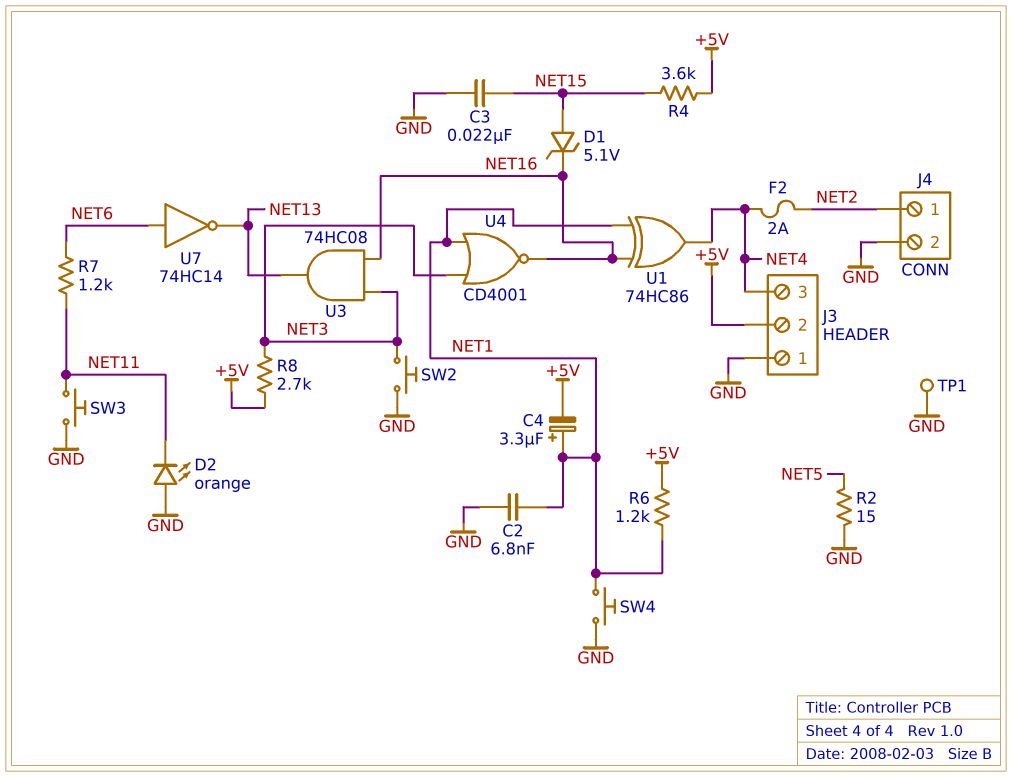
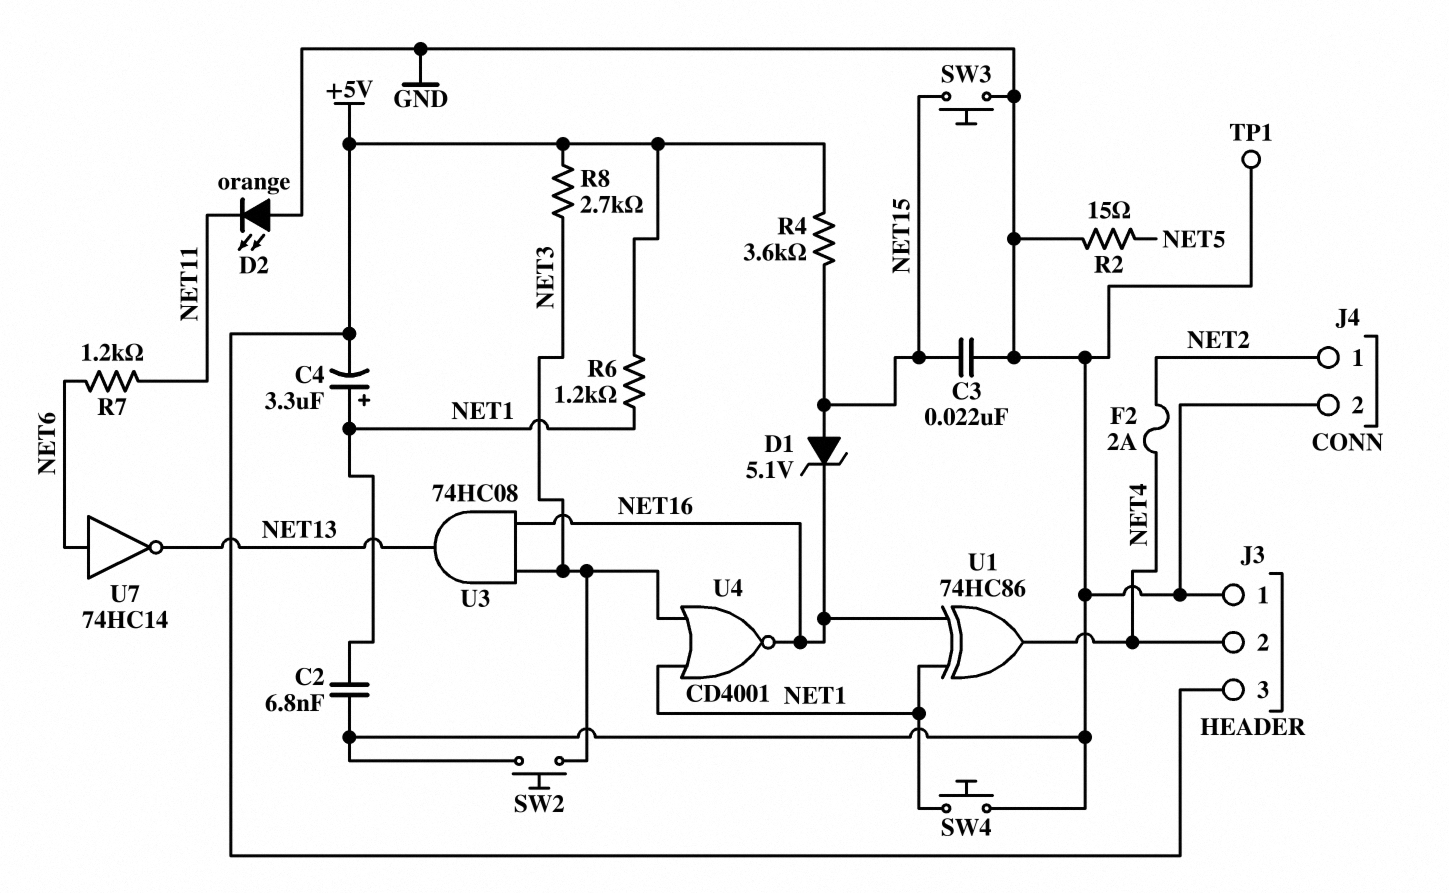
J3 pin 2: +5V -> NET4
J3 pin 3: NET4 -> +5V
SW3: button (GND, NET11) -> button (GND, NET15)

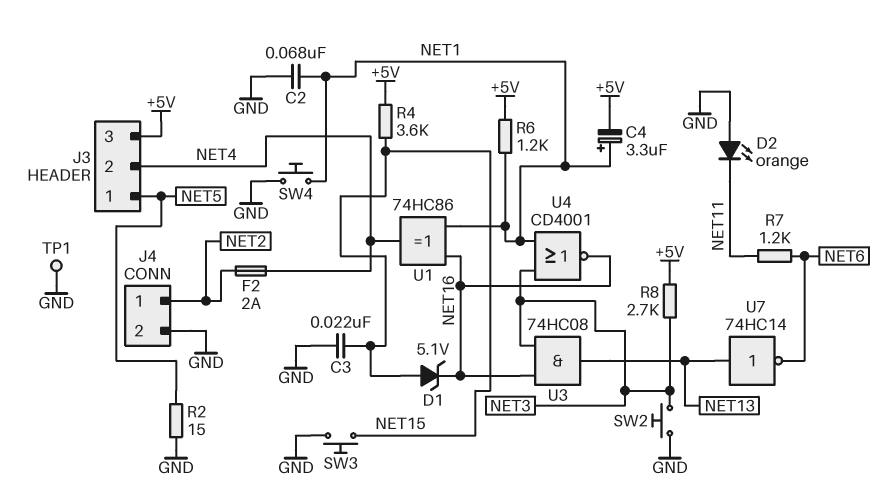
C2: 6.8nF (GND, NET1) -> 68nF (GND, NET1)
J3 pin 1: GND -> NET5
U7: NOT 74HC14 (in NET6, out NET13) -> NOT 74HC14 (in NET13, out NET6)

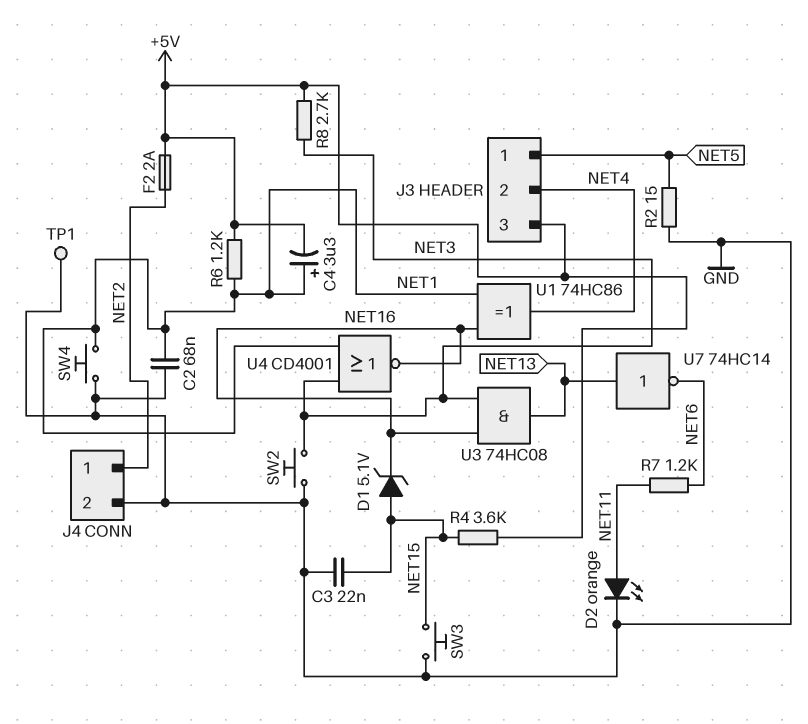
D2: LED orange (A GND, K NET11) -> LED orange (A NET11, K GND)
F2: 2A (NET2, NET4) -> 2A (+5V, NET2)

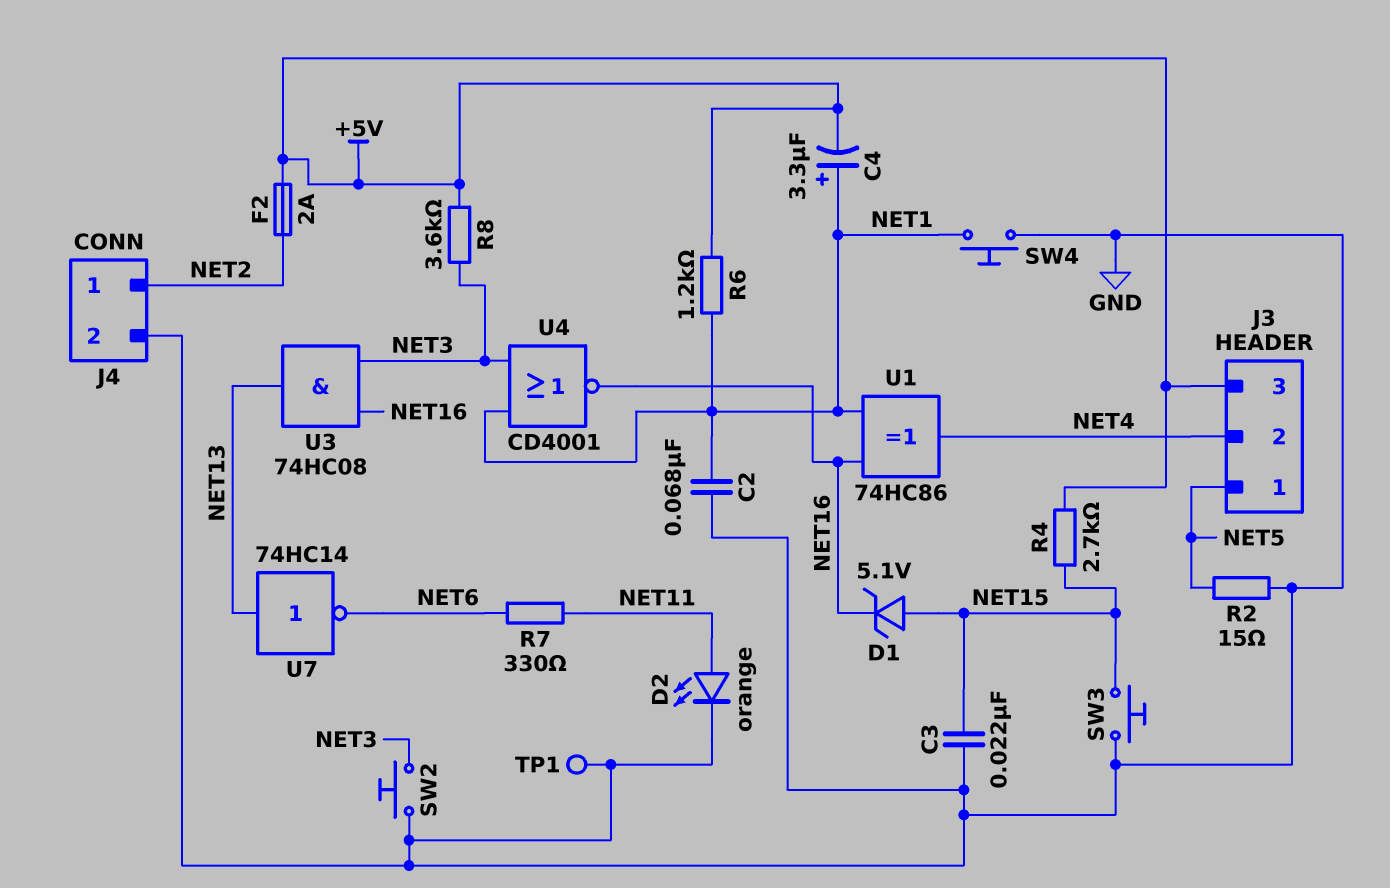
R4: 3.6k (+5V, NET15) -> 2.7k (+5V, NET15)
R7: 1.2k (NET6, NET11) -> 330 (NET6, NET11)
R8: 2.7k (+5V, NET3) -> 3.6k (+5V, NET3)

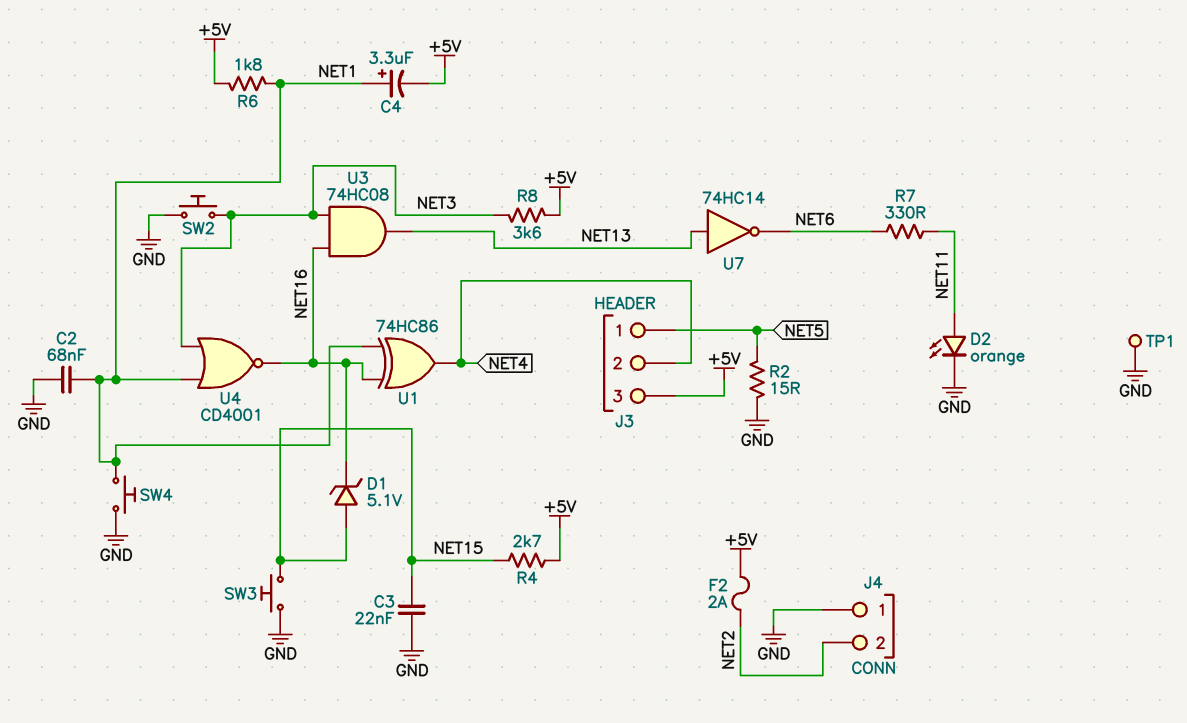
J4 pin 1: NET2 -> GND
J4 pin 2: GND -> NET2
R6: 1.2k (+5V, NET1) -> 1.8k (+5V, NET1)

